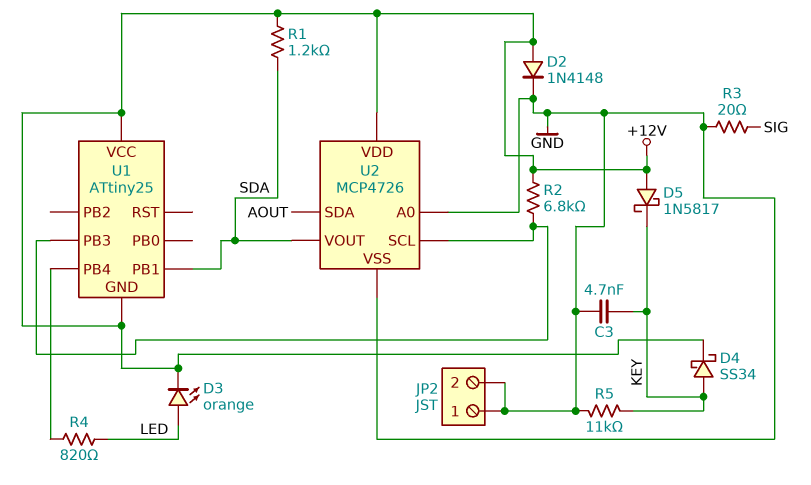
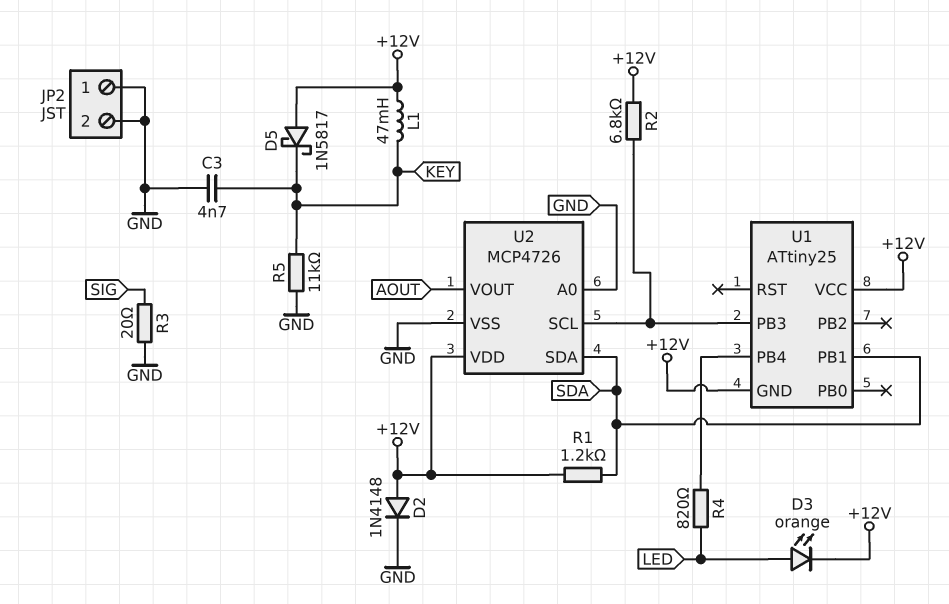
D4: schottky SS34 (A KEY, K +12V) -> none
L1: none -> 47mH (+12V, KEY)
U2 pin SDA: AOUT -> SDA
U2 pin VOUT: SDA -> AOUT

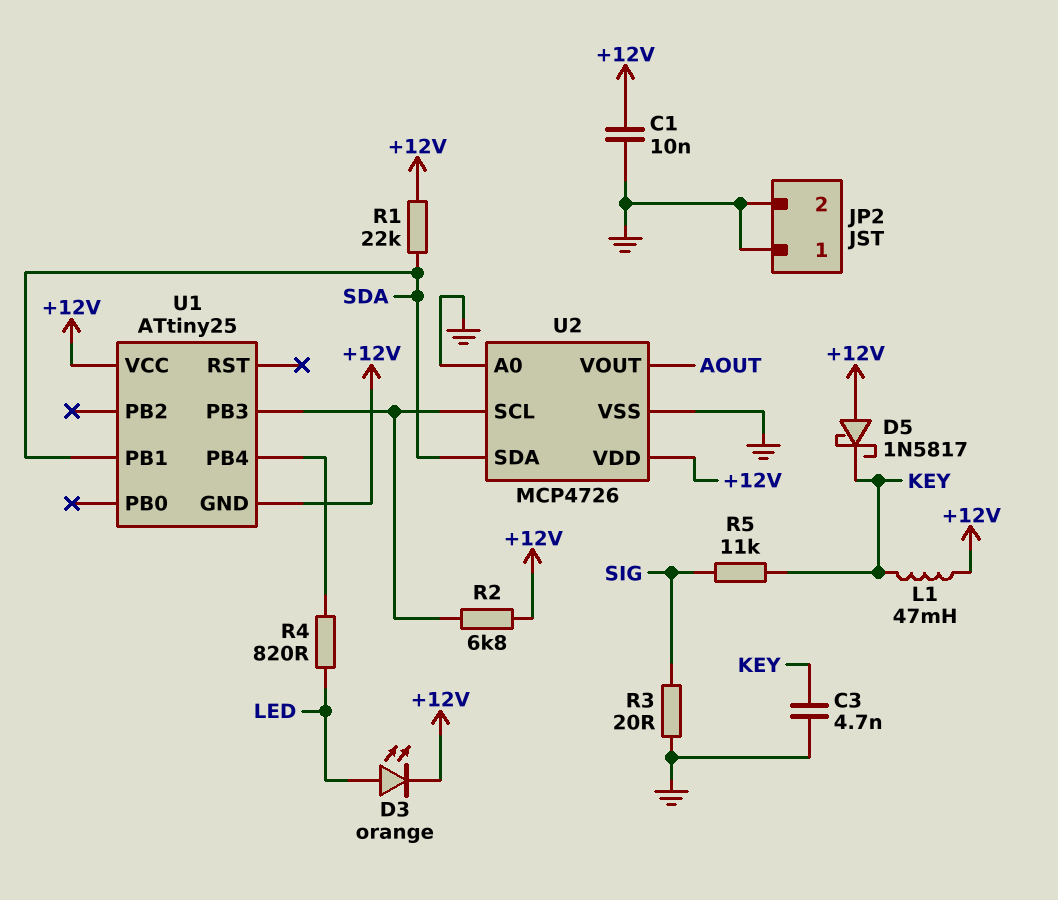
C1: none -> 10nF (+12V, GND)
D2: diode 1N4148 (A +12V, K GND) -> none
R1: 1.2k (+12V, SDA) -> 22k (+12V, SDA)
R5: 11k (GND, KEY) -> 11k (KEY, SIG)

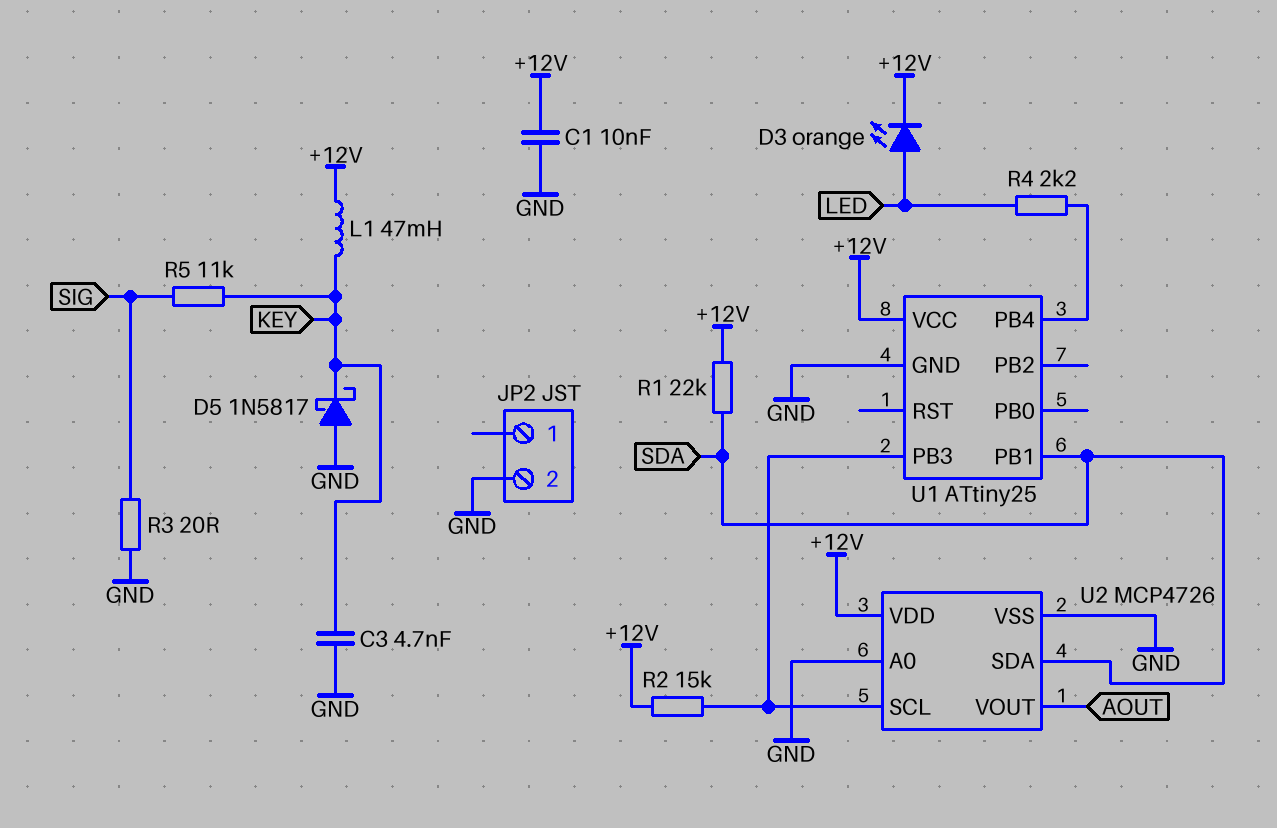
D5: schottky 1N5817 (A +12V, K KEY) -> schottky 1N5817 (A GND, K KEY)
JP2 pin 1: GND -> none
R2: 6.8k (+12V, U1/PB3) -> 15k (+12V, U1/PB3)
R4: 820 (LED, U1/PB4) -> 2.2k (LED, U1/PB4)
U1 pin GND: +12V -> GND

